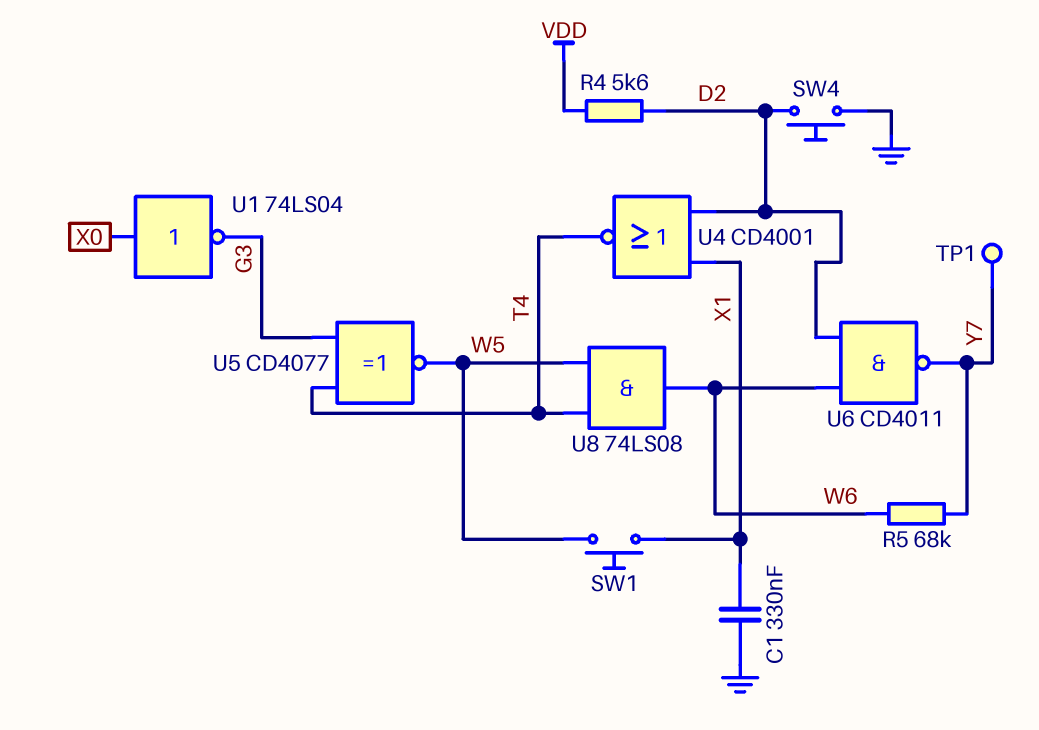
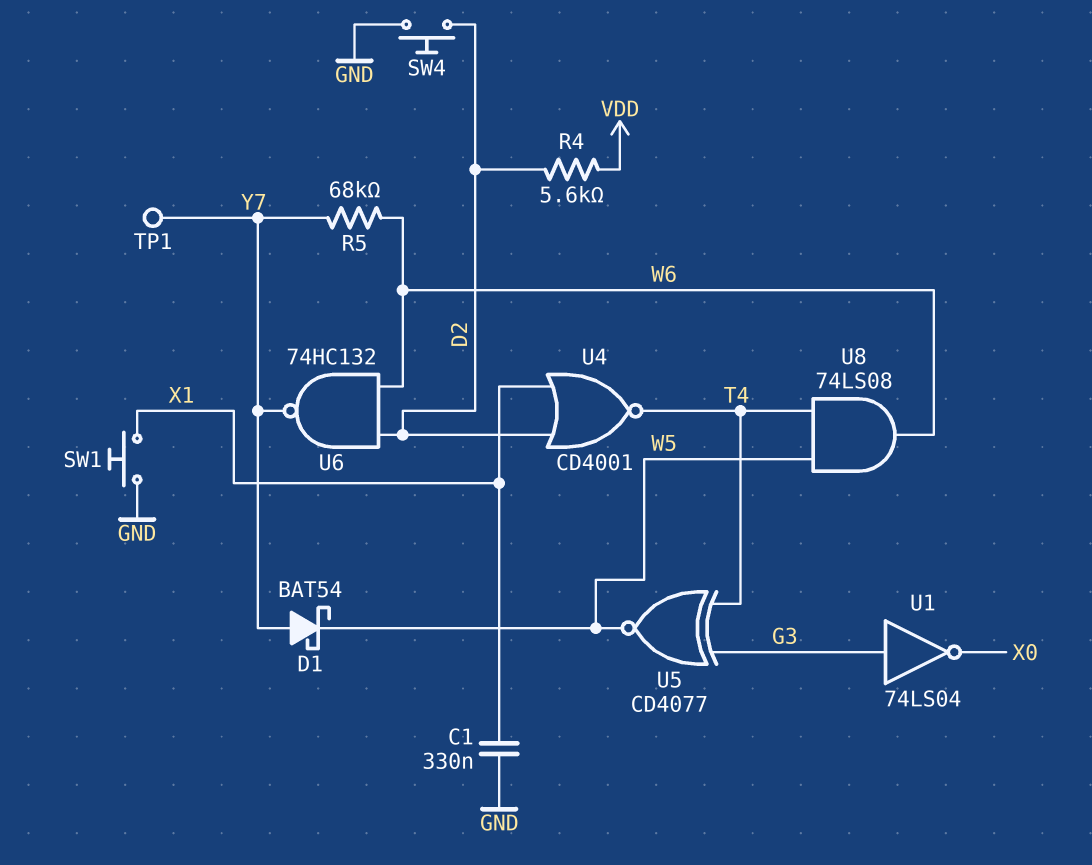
D1: none -> schottky BAT54 (A Y7, K W5)
SW1: button (W5, X1) -> button (GND, X1)
U1: NOT 74LS04 (in X0, out G3) -> NOT 74LS04 (in G3, out X0)
U6: NAND CD4011 (in D2, in W6, out Y7) -> NAND 74HC132 (in D2, in W6, out Y7)

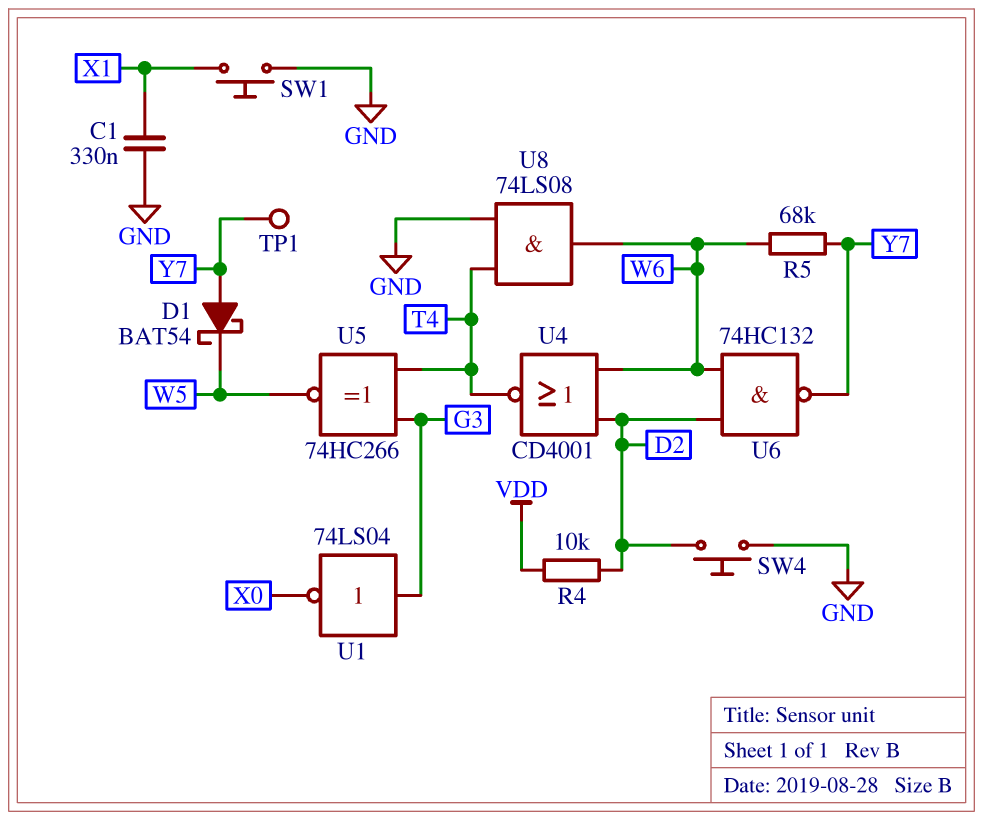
R4: 5.6k (D2, VDD) -> 10k (D2, VDD)
U4: NOR CD4001 (in D2, in X1, out T4) -> NOR CD4001 (in D2, in W6, out T4)
U5: XNOR CD4077 (in G3, in T4, out W5) -> XNOR 74HC266 (in G3, in T4, out W5)
U8: AND 74LS08 (in T4, in W5, out W6) -> AND 74LS08 (in GND, in T4, out W6)

